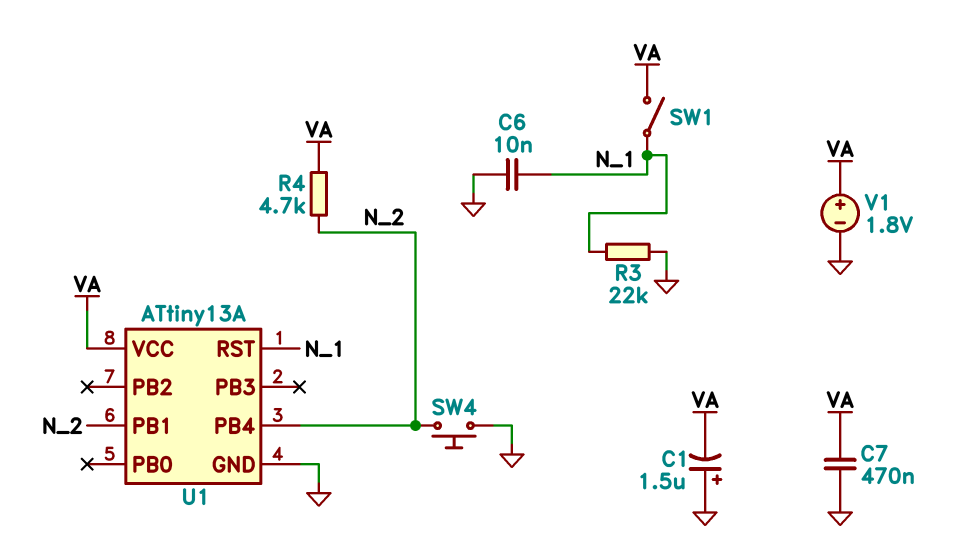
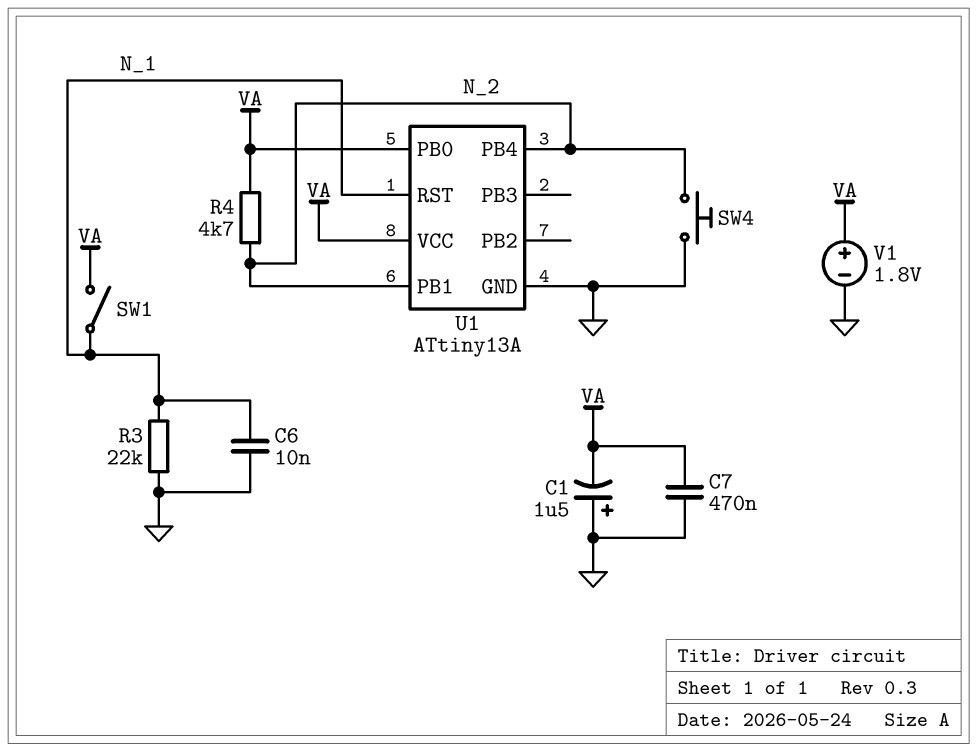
U1 pin PB0: none -> VA

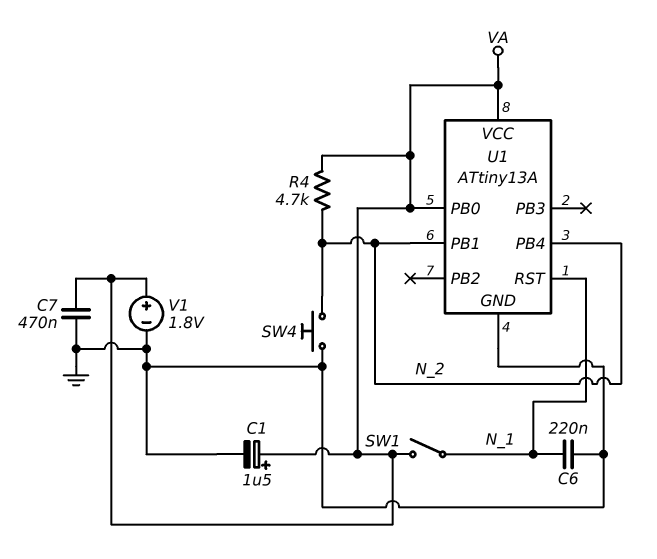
C1: 1.5uF (plus GND, minus VA) -> 1.5uF (plus VA, minus GND)
C6: 10nF (GND, N_1) -> 220nF (GND, N_1)
R3: 22k (GND, N_1) -> none

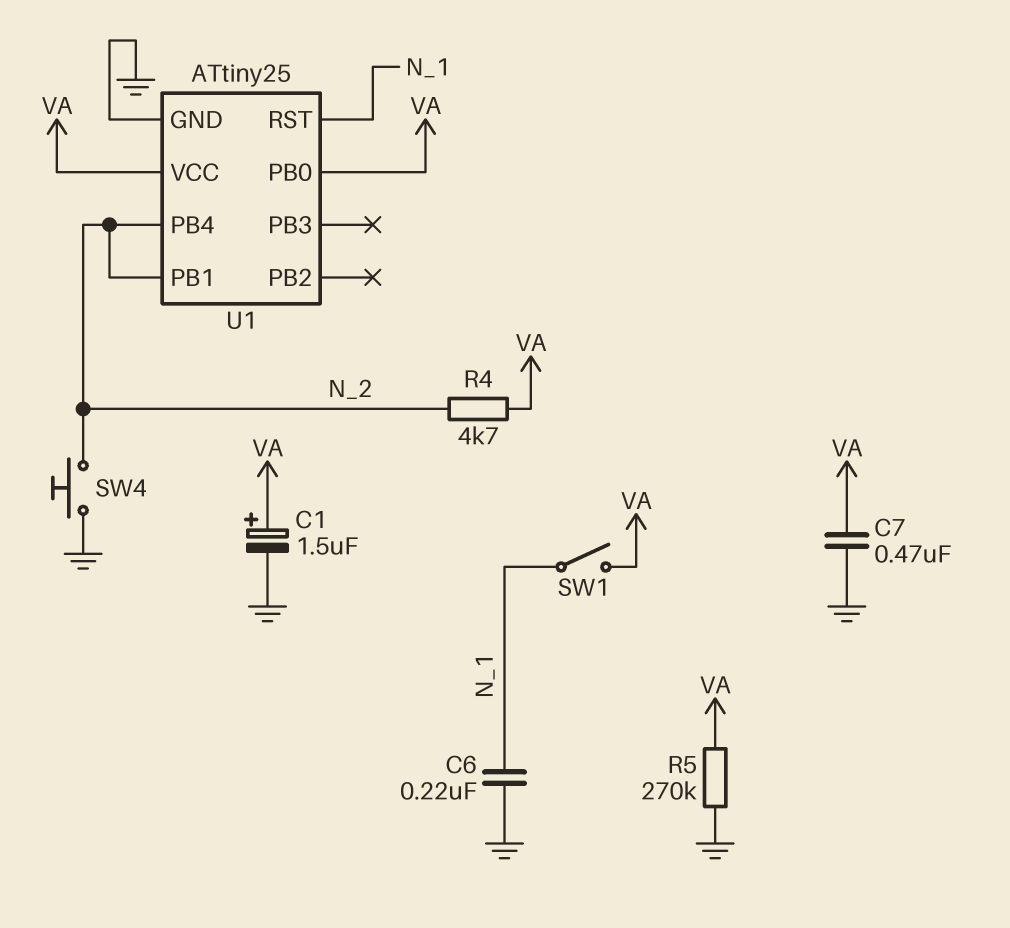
R5: none -> 270k (GND, VA)
U1: ATtiny13A -> ATtiny25
V1: 1.8V (plus VA, minus GND) -> none

